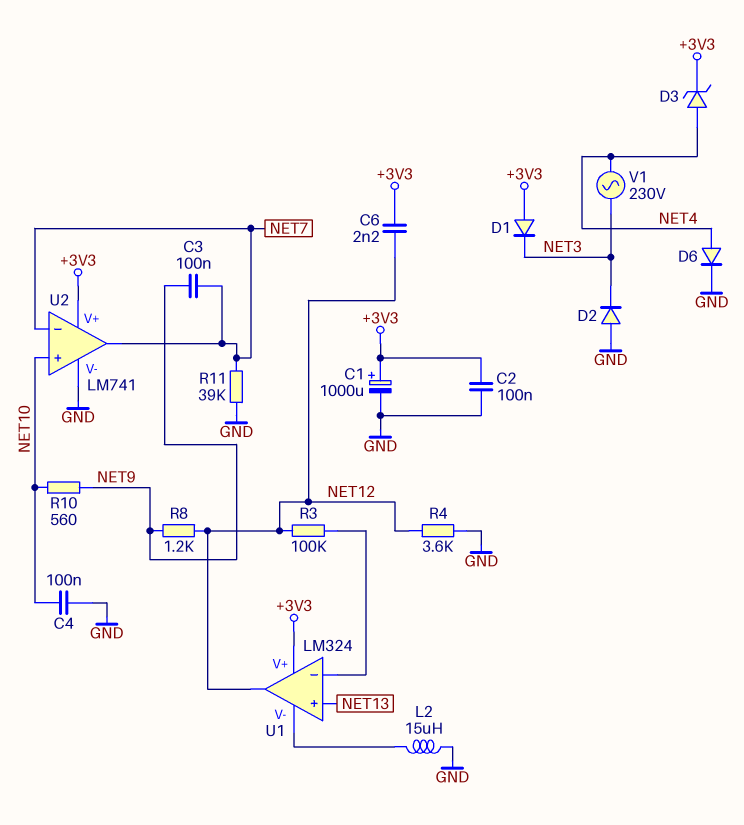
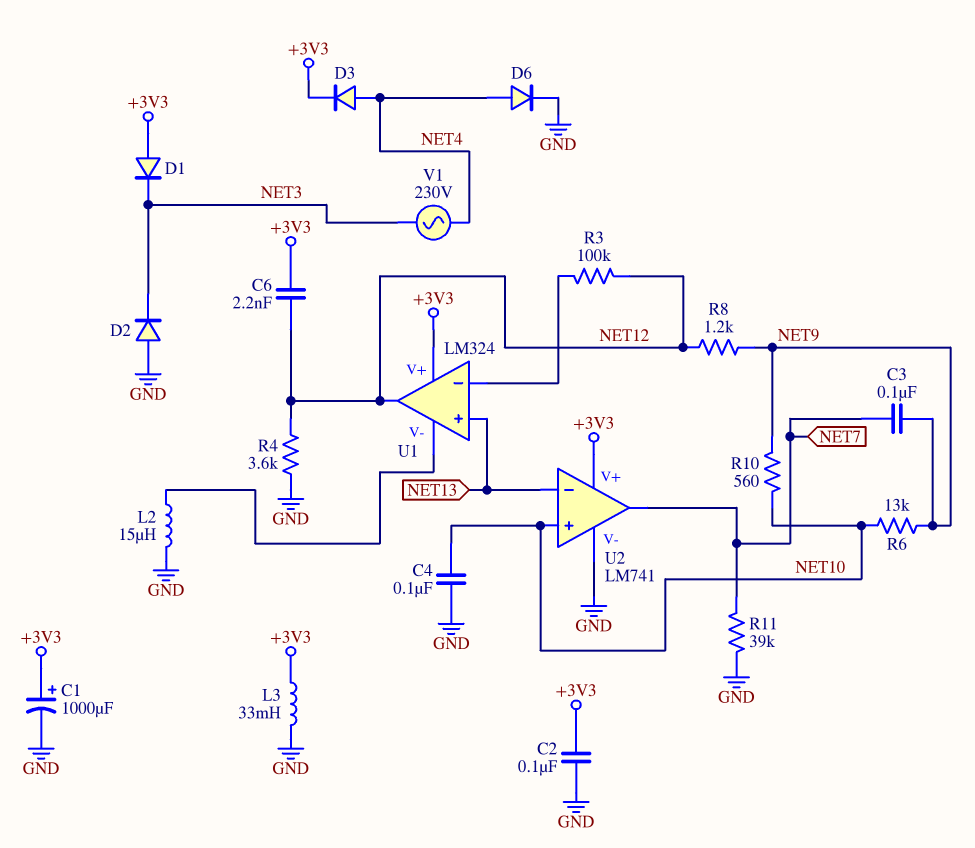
D3: zener (A NET4, K +3V3) -> diode (A NET4, K +3V3)
L3: none -> 33mH (+3V3, GND)
R6: none -> 13k (NET9, NET10)
U2 pin in-: NET7 -> NET13

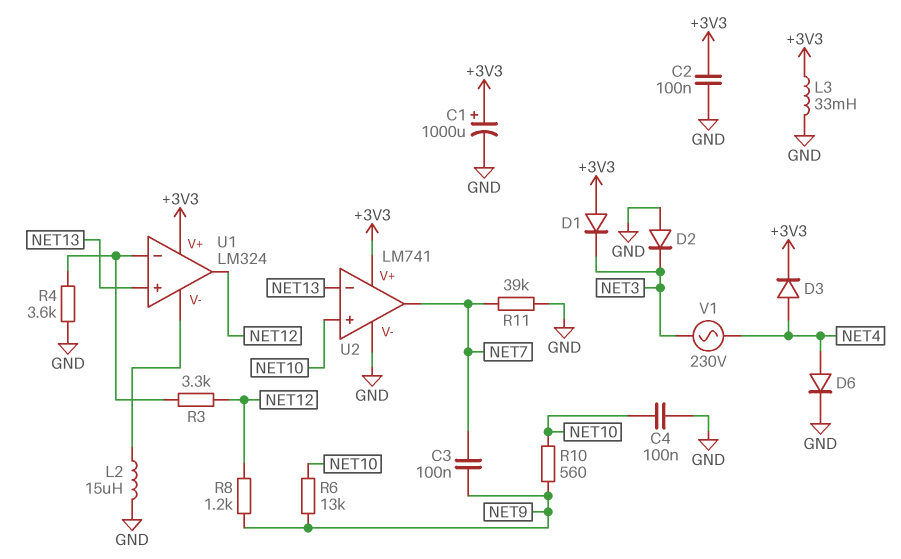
C6: 2.2nF (+3V3, NET12) -> none
R3: 100k (NET12, U1/in-) -> 3.3k (NET12, U1/in-)
R4: 3.6k (GND, NET12) -> 3.6k (GND, U1/in-)

